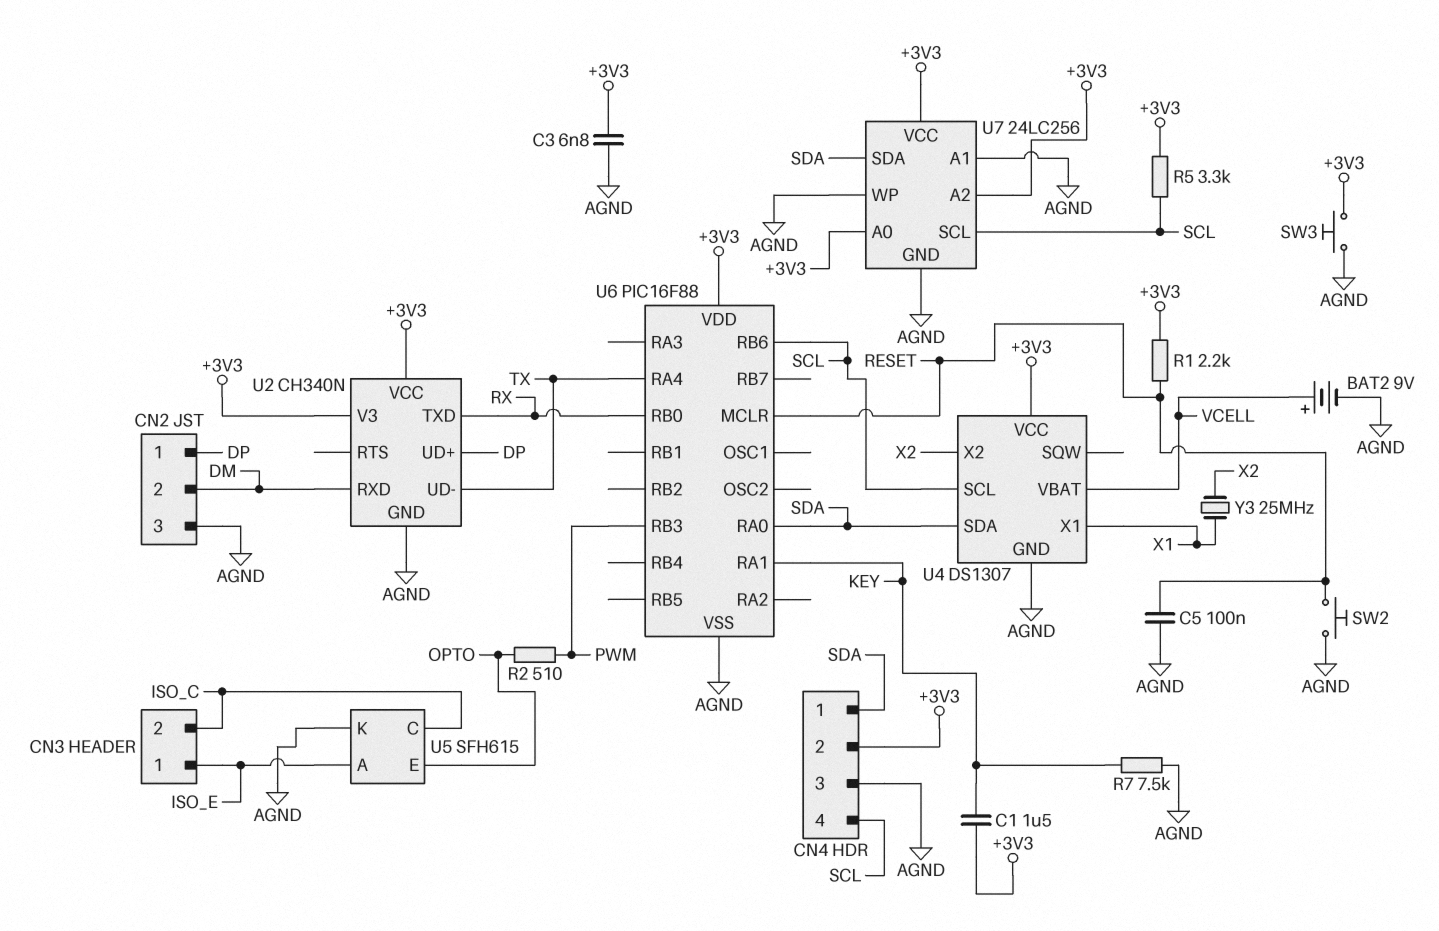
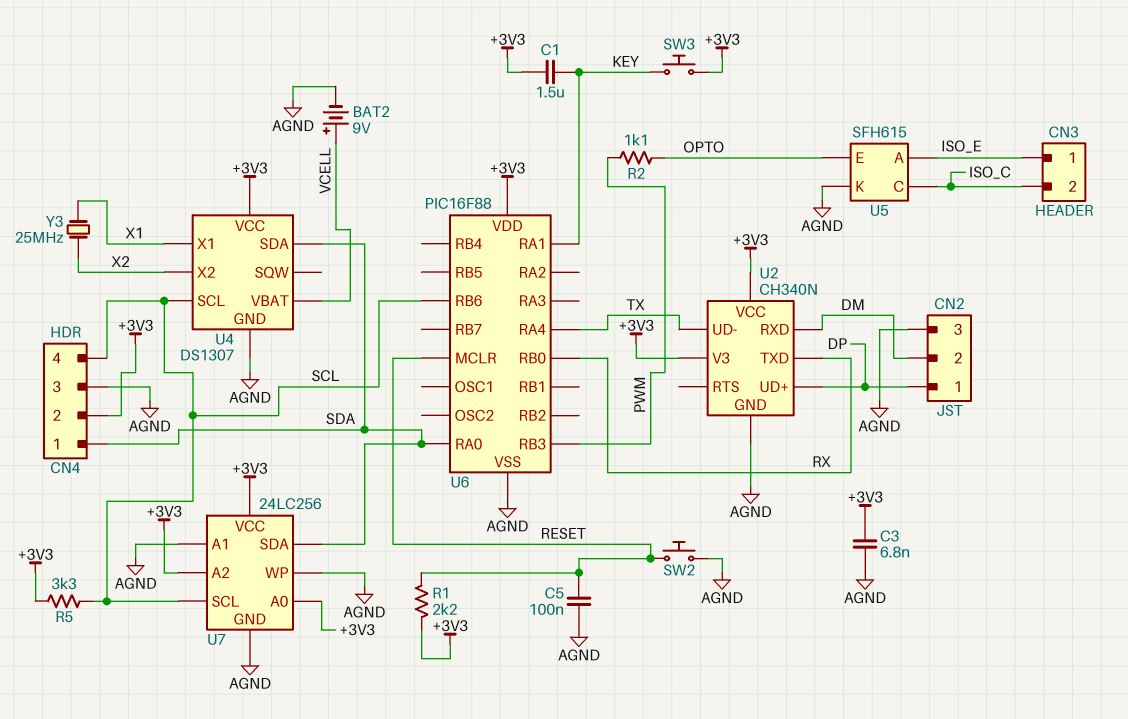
R2: 510 (OPTO, PWM) -> 1.1k (OPTO, PWM)
R7: 7.5k (AGND, KEY) -> none
SW3: button (+3V3, AGND) -> button (+3V3, KEY)

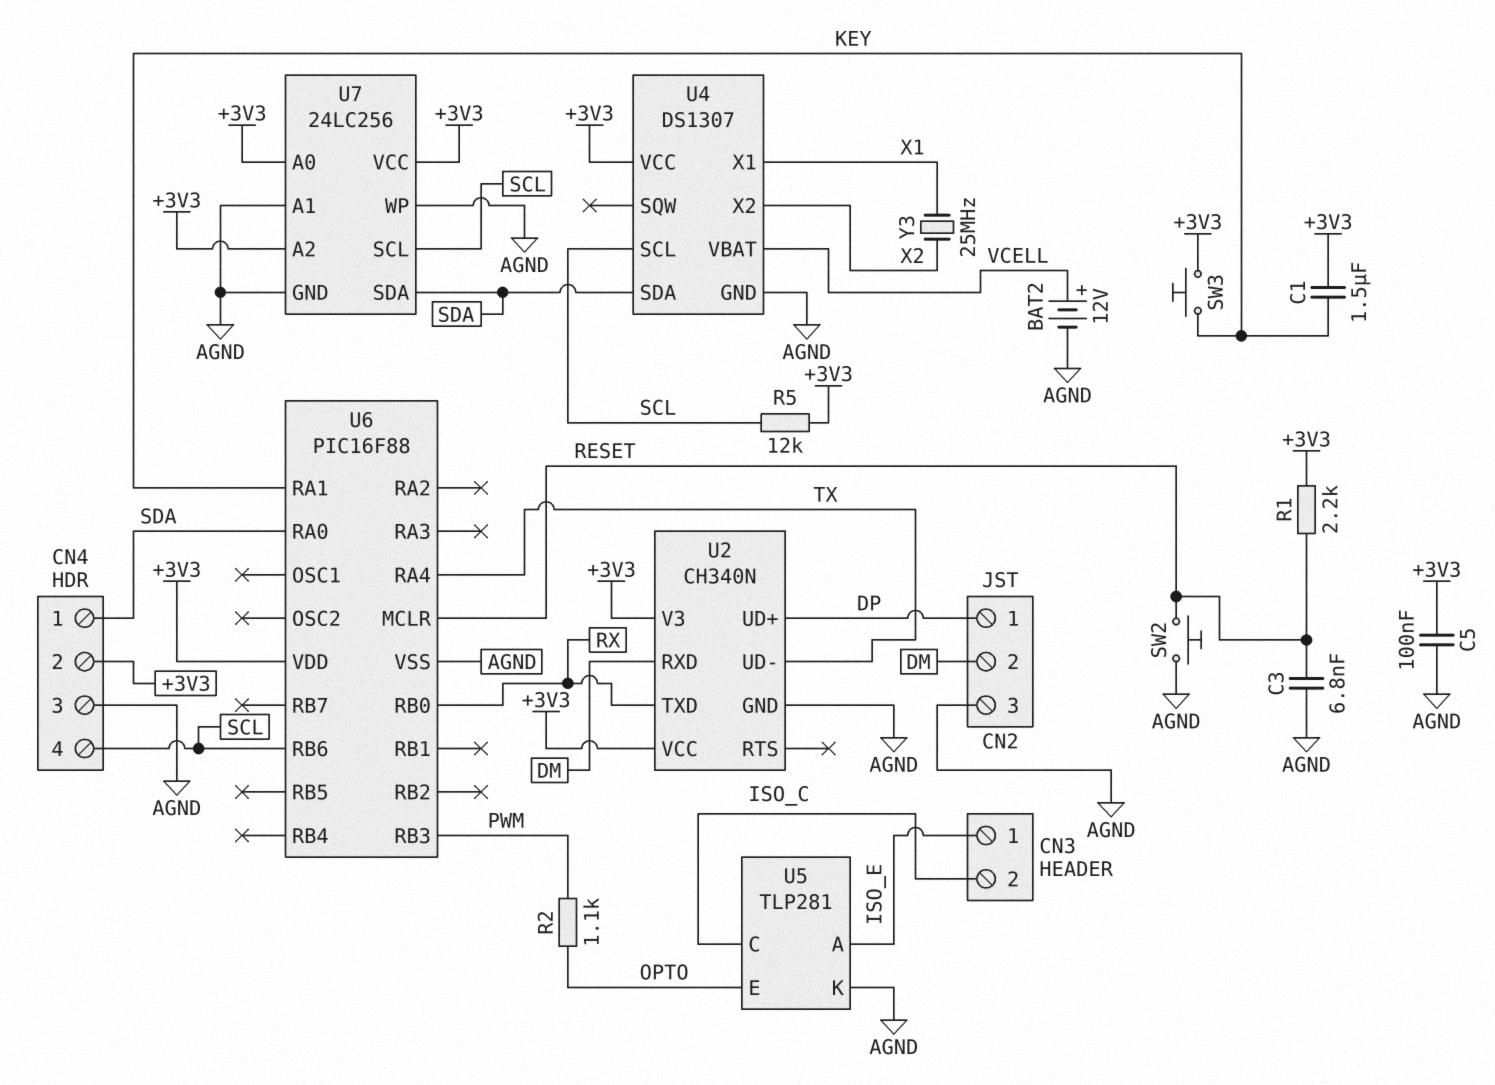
BAT2: 9V (plus VCELL, minus AGND) -> 12V (plus VCELL, minus AGND)
C3: 6.8nF (+3V3, AGND) -> 6.8nF (AGND, RESET)
C5: 100nF (AGND, RESET) -> 100nF (+3V3, AGND)
R5: 3.3k (+3V3, SCL) -> 12k (+3V3, SCL)
U5: SFH615 -> TLP281

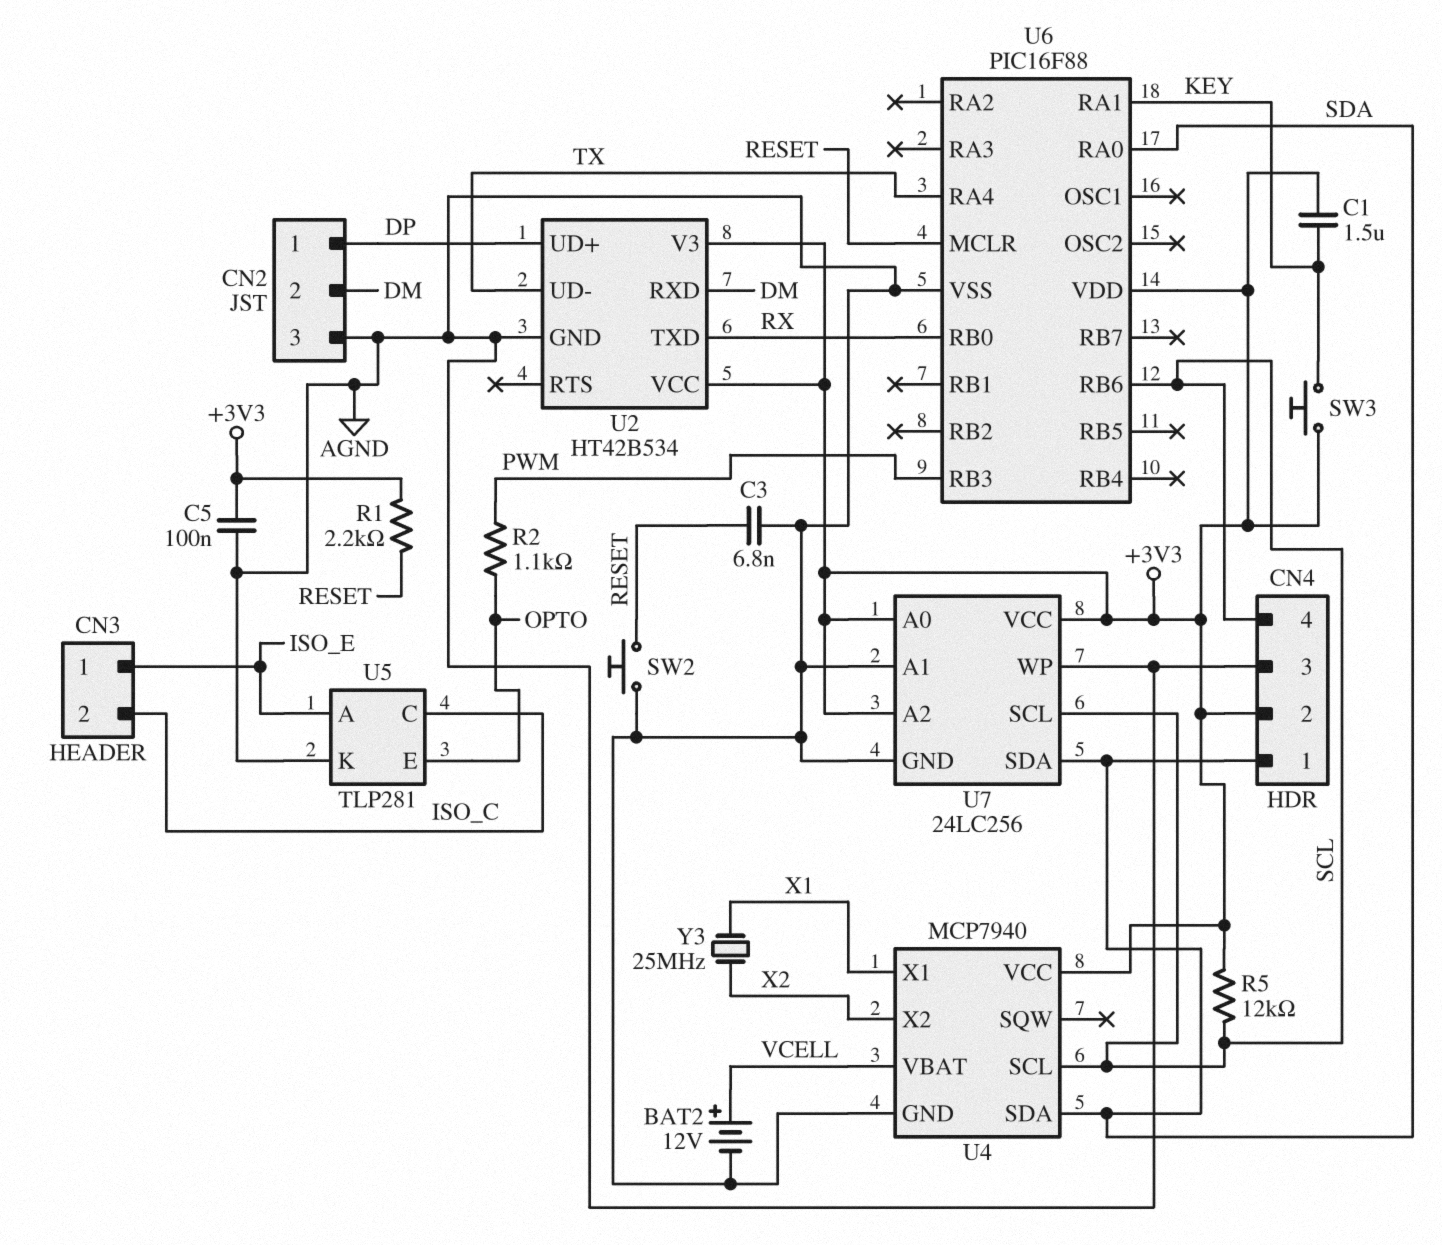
U2: CH340N -> HT42B534
U4: DS1307 -> MCP7940

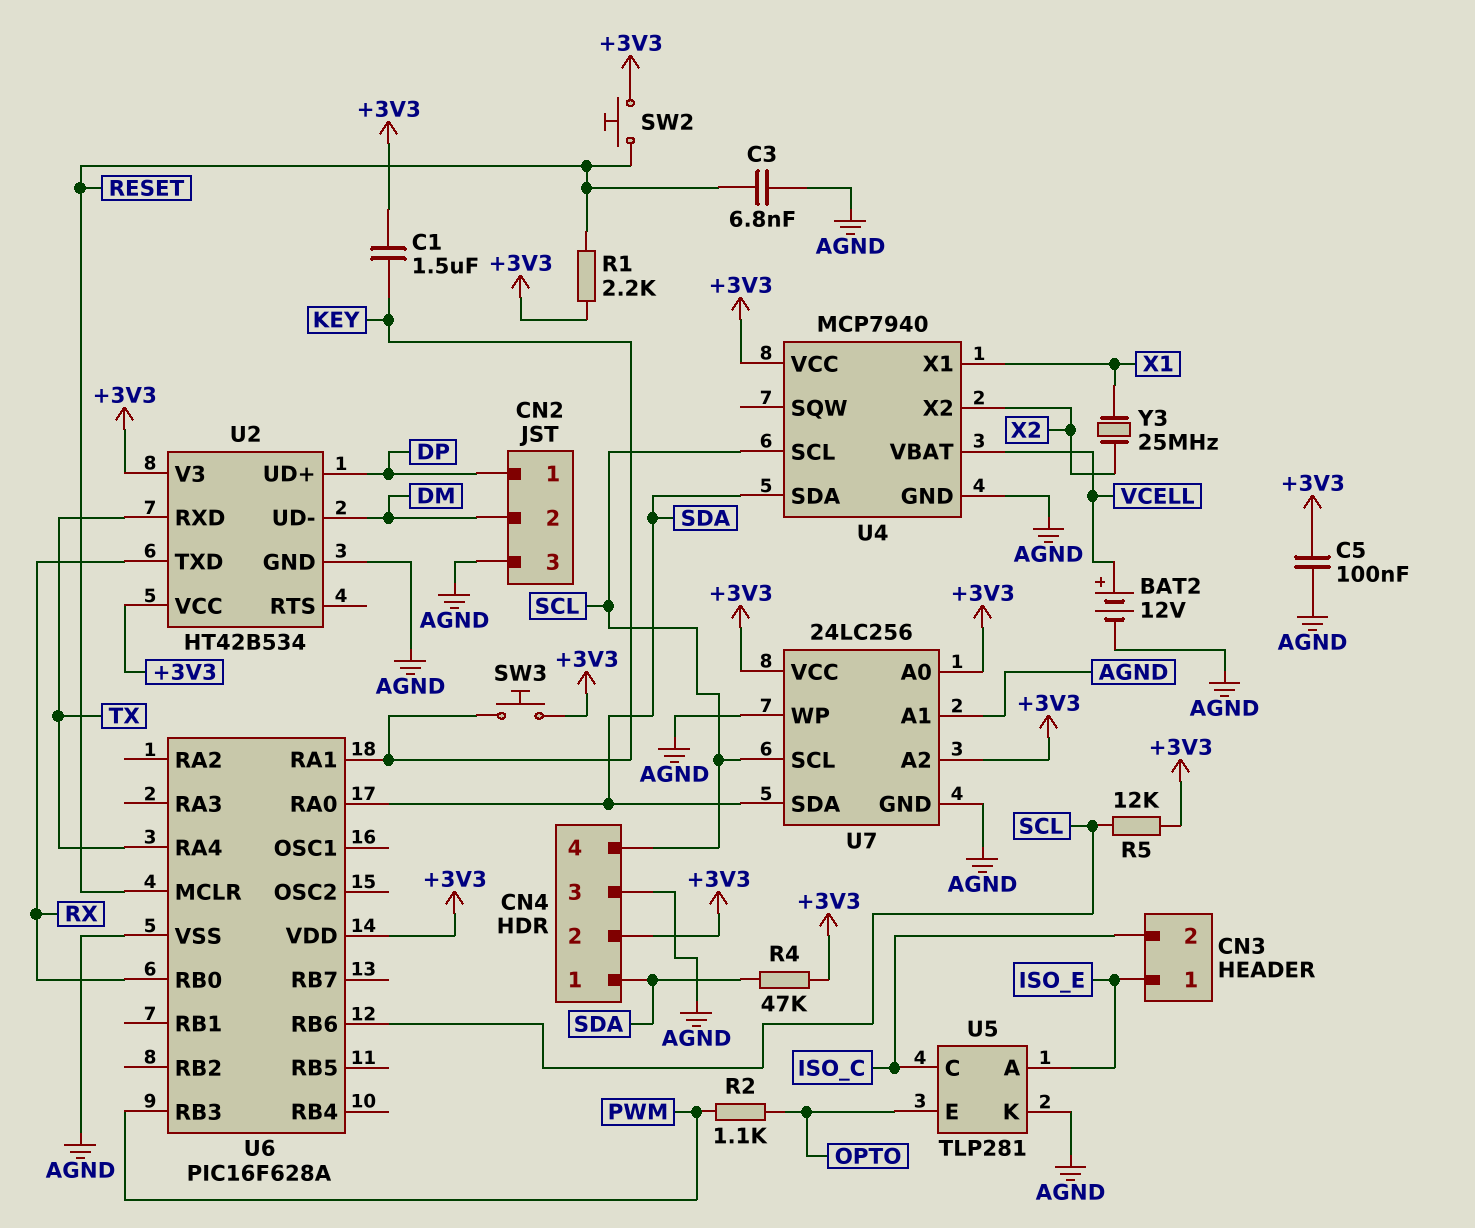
R4: none -> 47k (+3V3, SDA)
SW2: button (AGND, RESET) -> button (+3V3, RESET)
U2 pin RXD: DM -> TX
U2 pin UD-: TX -> DM
U6: PIC16F88 -> PIC16F628A

